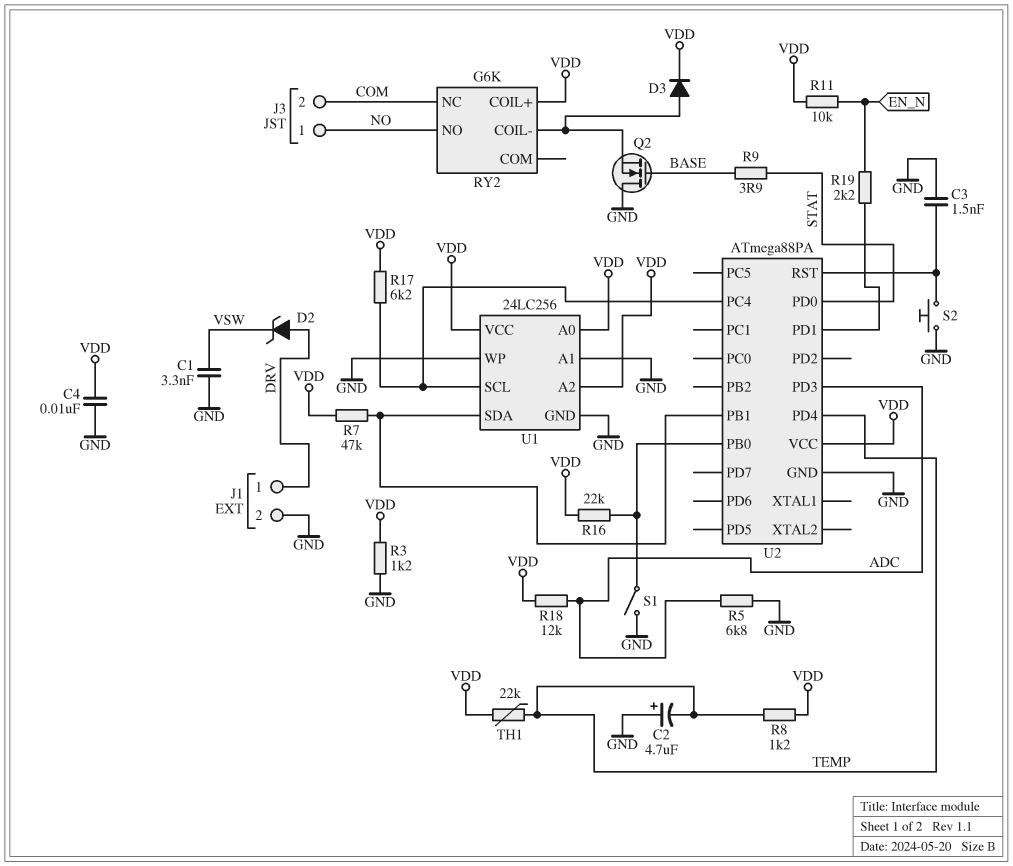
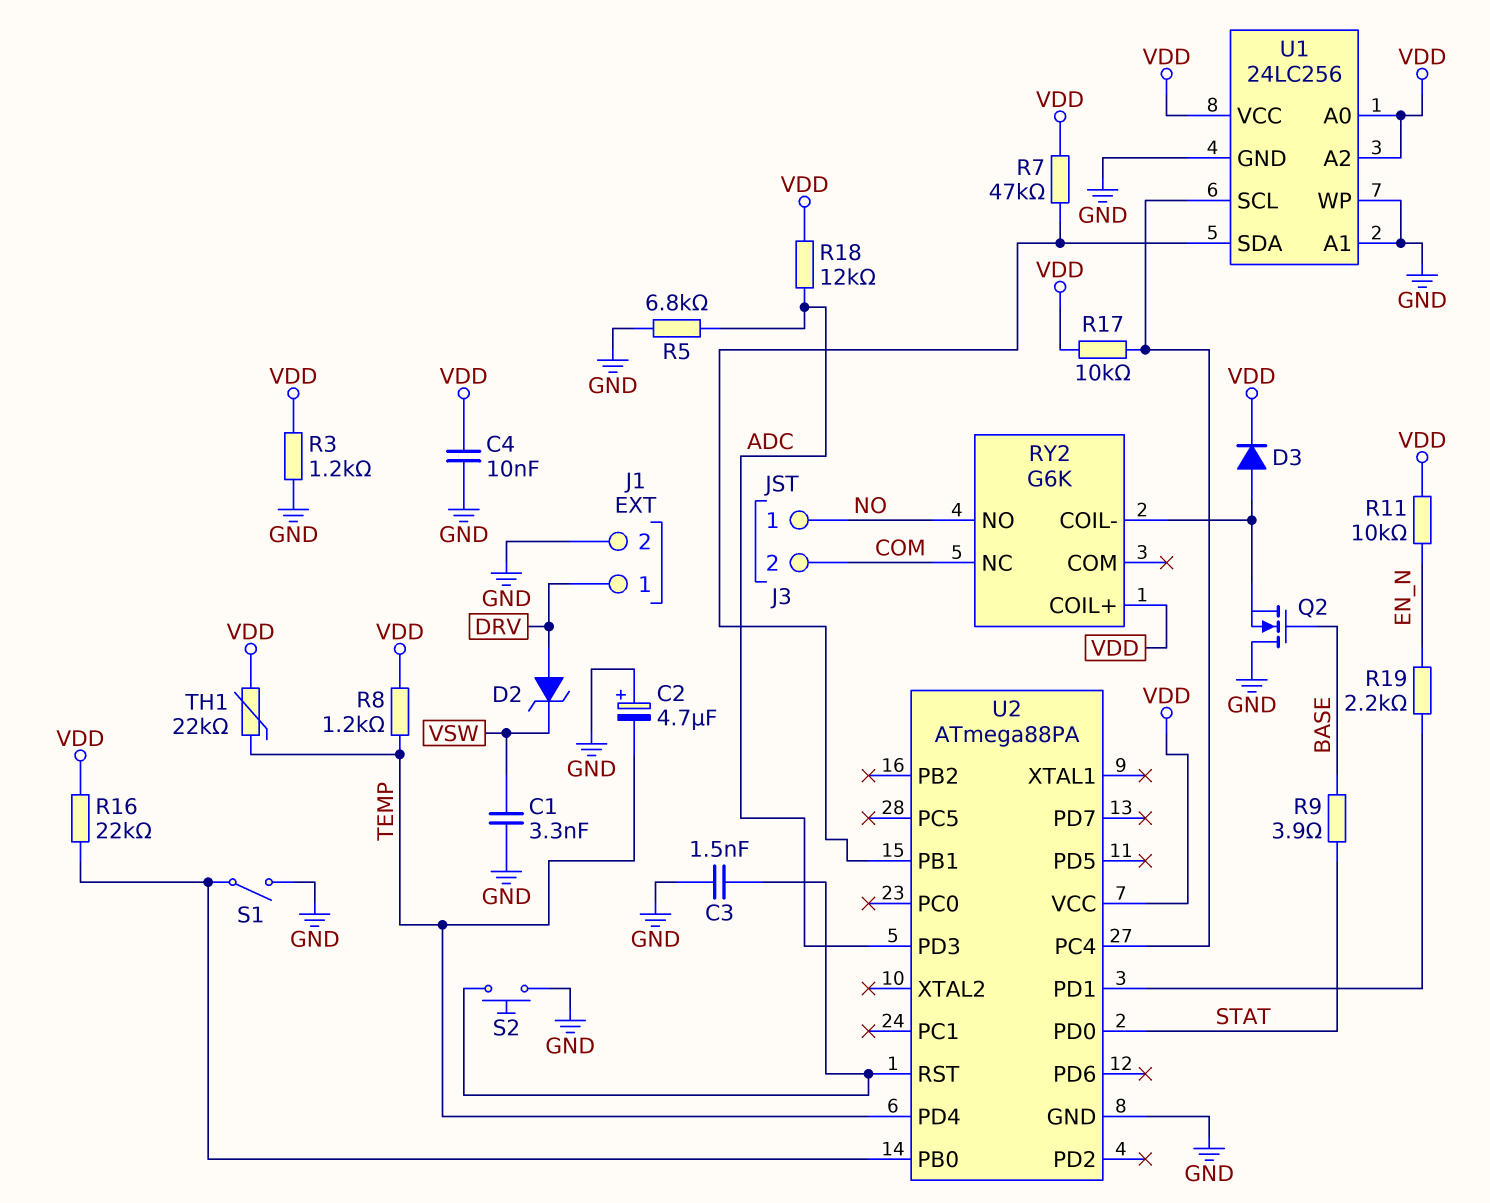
R17: 6.2k (U1/SCL, VDD) -> 10k (U1/SCL, VDD)

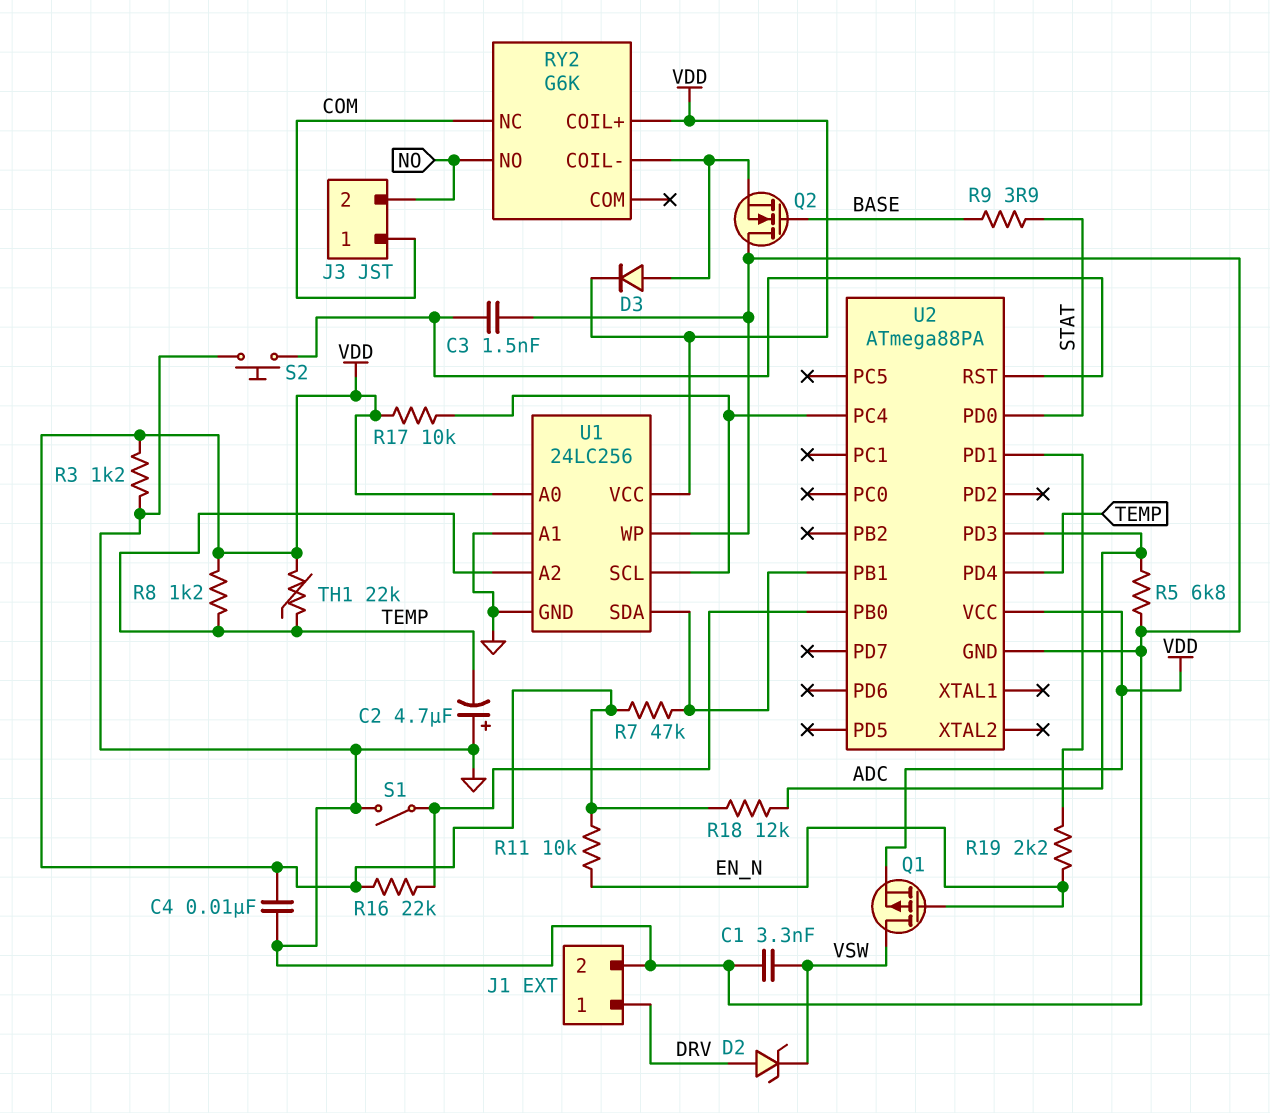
J3 pin 1: NO -> COM
J3 pin 2: COM -> NO
Q1: none -> PMOS (G EN_N, D VSW, S VDD)
U1 pin A2: VDD -> TEMP

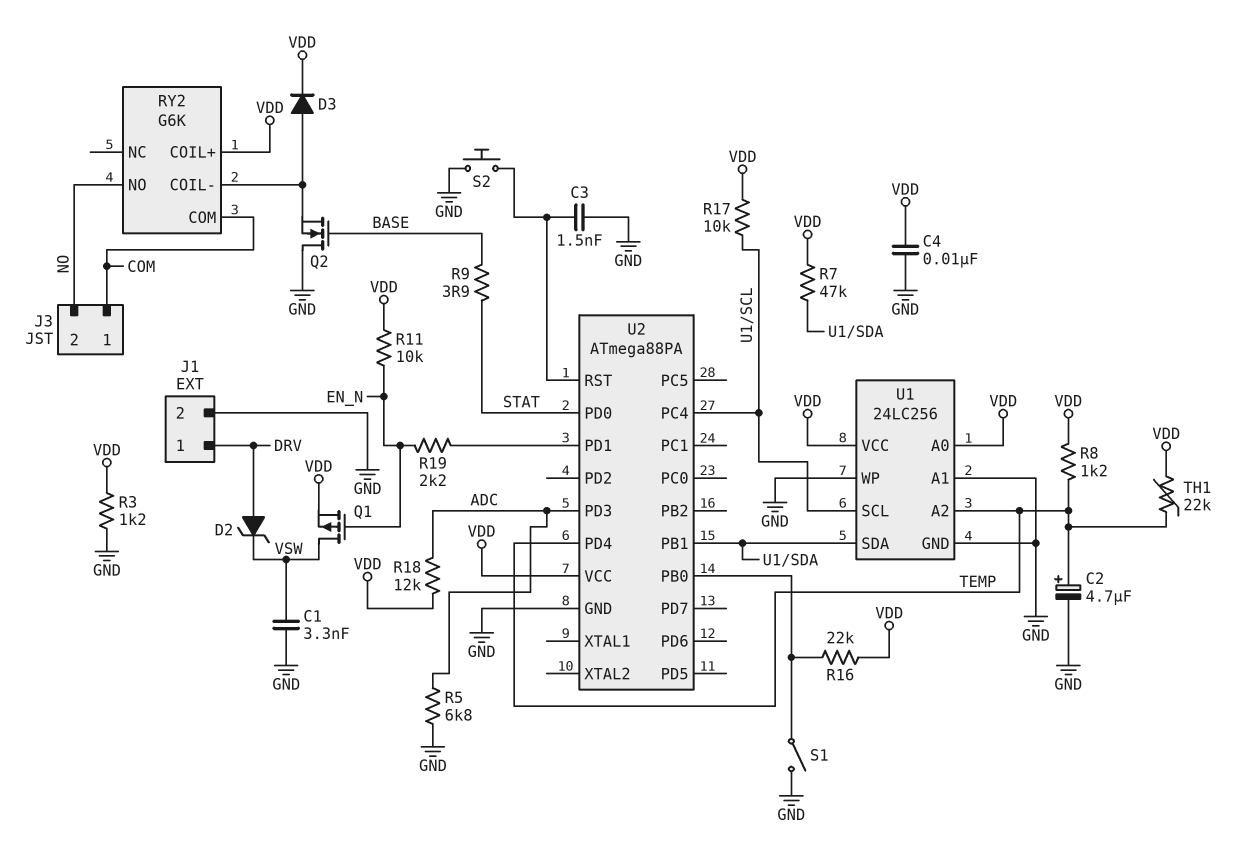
C2: 4.7uF (plus GND, minus TEMP) -> 4.7uF (plus TEMP, minus GND)
RY2 pin COM: none -> COM
RY2 pin NC: COM -> none

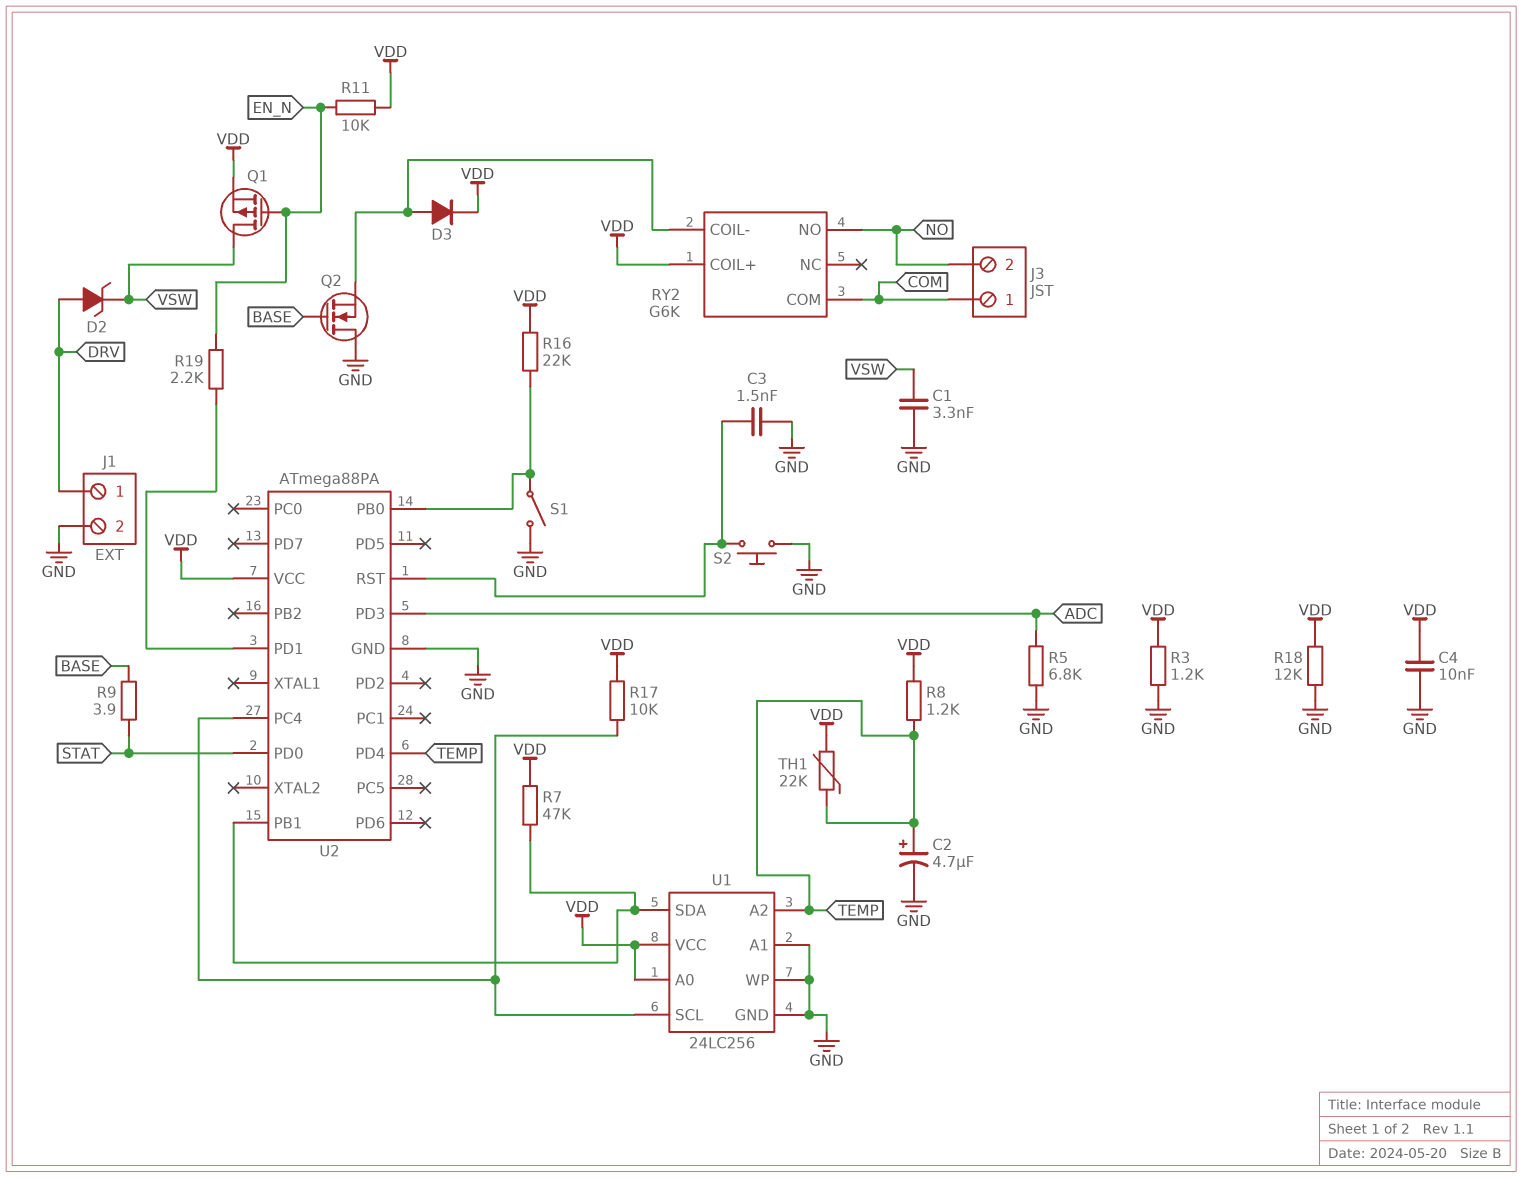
R18: 12k (ADC, VDD) -> 12k (GND, VDD)

